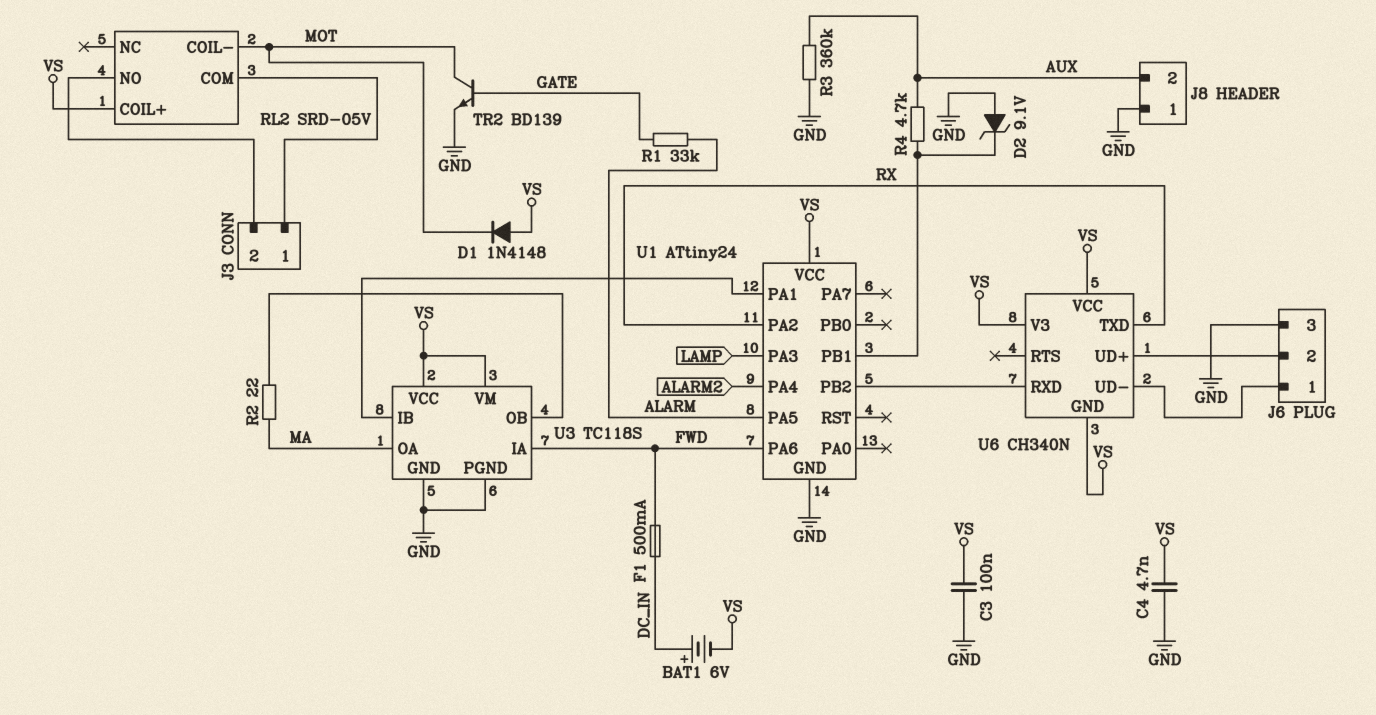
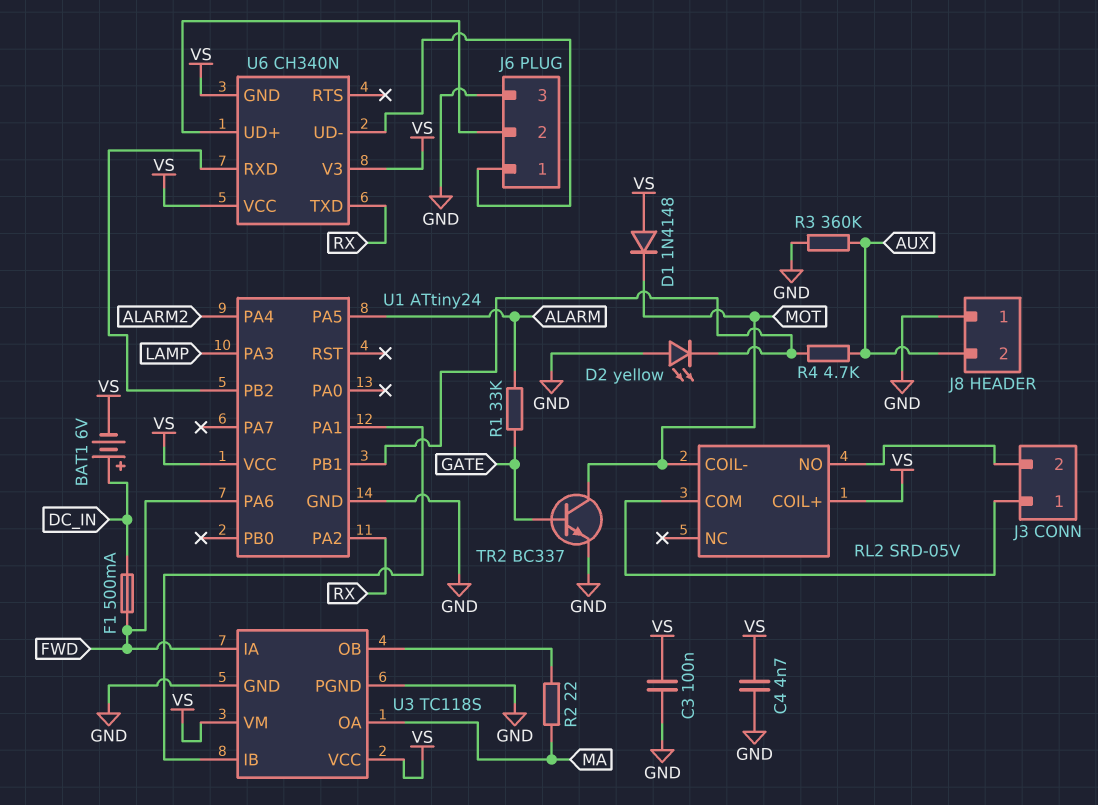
D2: zener 9.1V (A GND, K U1/PB1) -> LED yellow (A GND, K U1/PB1)
TR2: NPN BD139 (B GATE, C MOT, E GND) -> NPN BC337 (B GATE, C MOT, E GND)

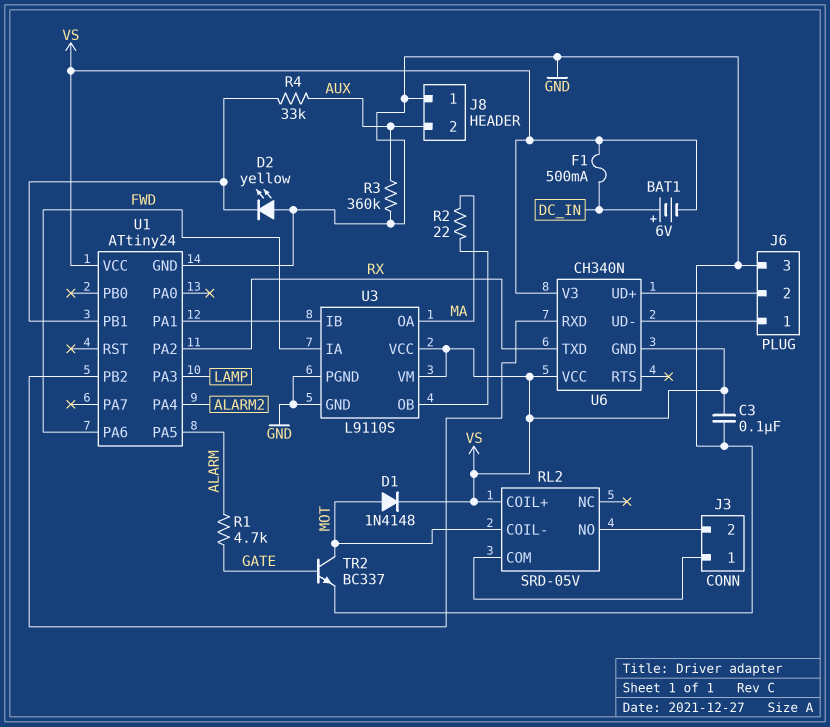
C4: 4.7nF (GND, VS) -> none
D1: diode 1N4148 (A VS, K MOT) -> diode 1N4148 (A MOT, K VS)
F1: 500mA (DC_IN, FWD) -> 500mA (DC_IN, VS)
R1: 33k (ALARM, GATE) -> 4.7k (ALARM, GATE)
R4: 4.7k (AUX, U1/PB1) -> 33k (AUX, U1/PB1)
U3: TC118S -> L9110S

